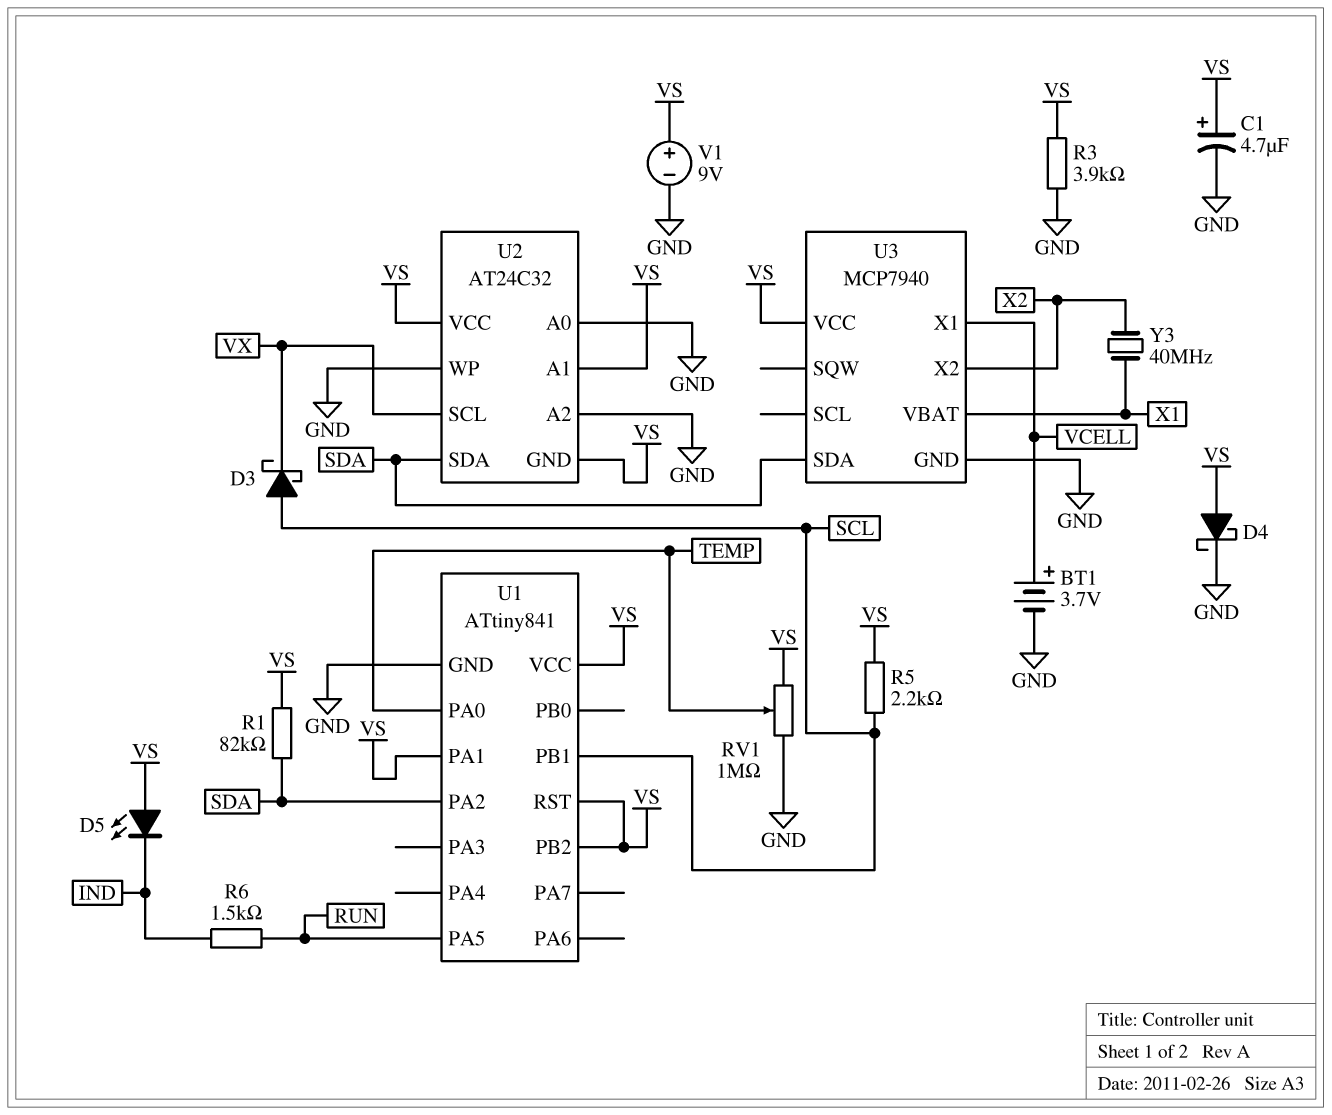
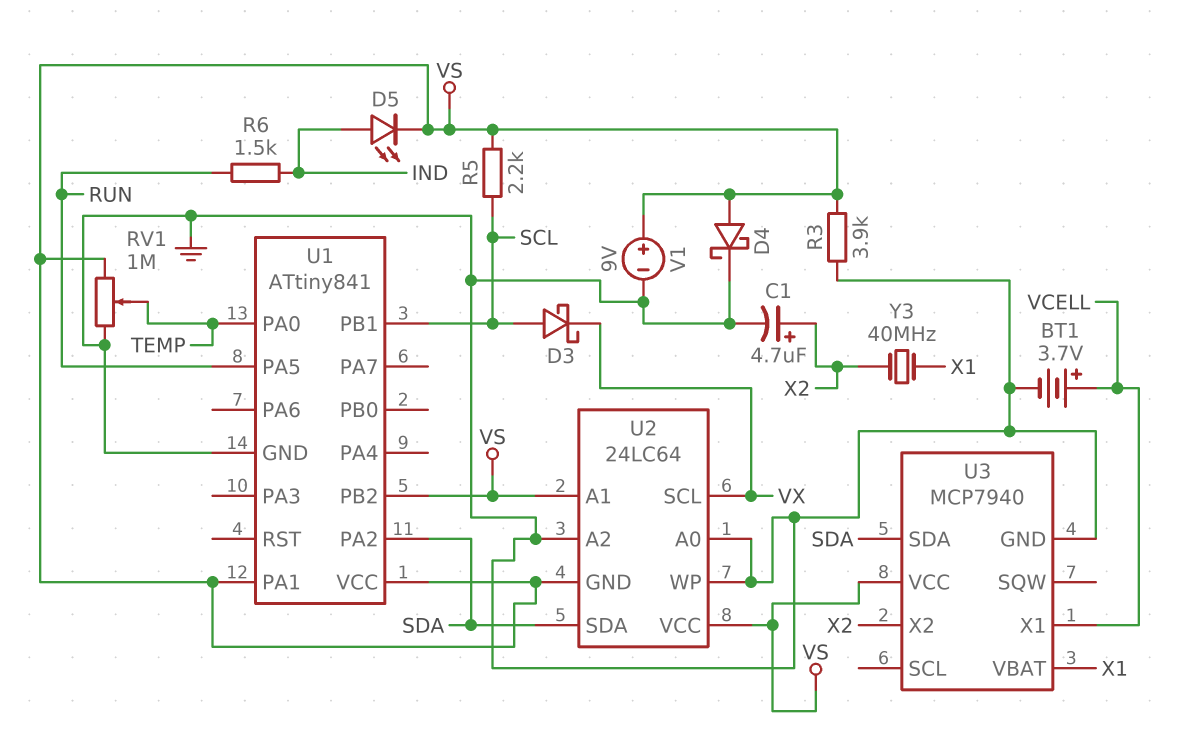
C1: 4.7uF (plus VS, minus GND) -> 4.7uF (plus X2, minus GND)
D5: LED (A VS, K IND) -> LED (A IND, K VS)
R1: 82k (SDA, VS) -> none
U1 pin RST: VS -> none
U2: AT24C32 -> 24LC64

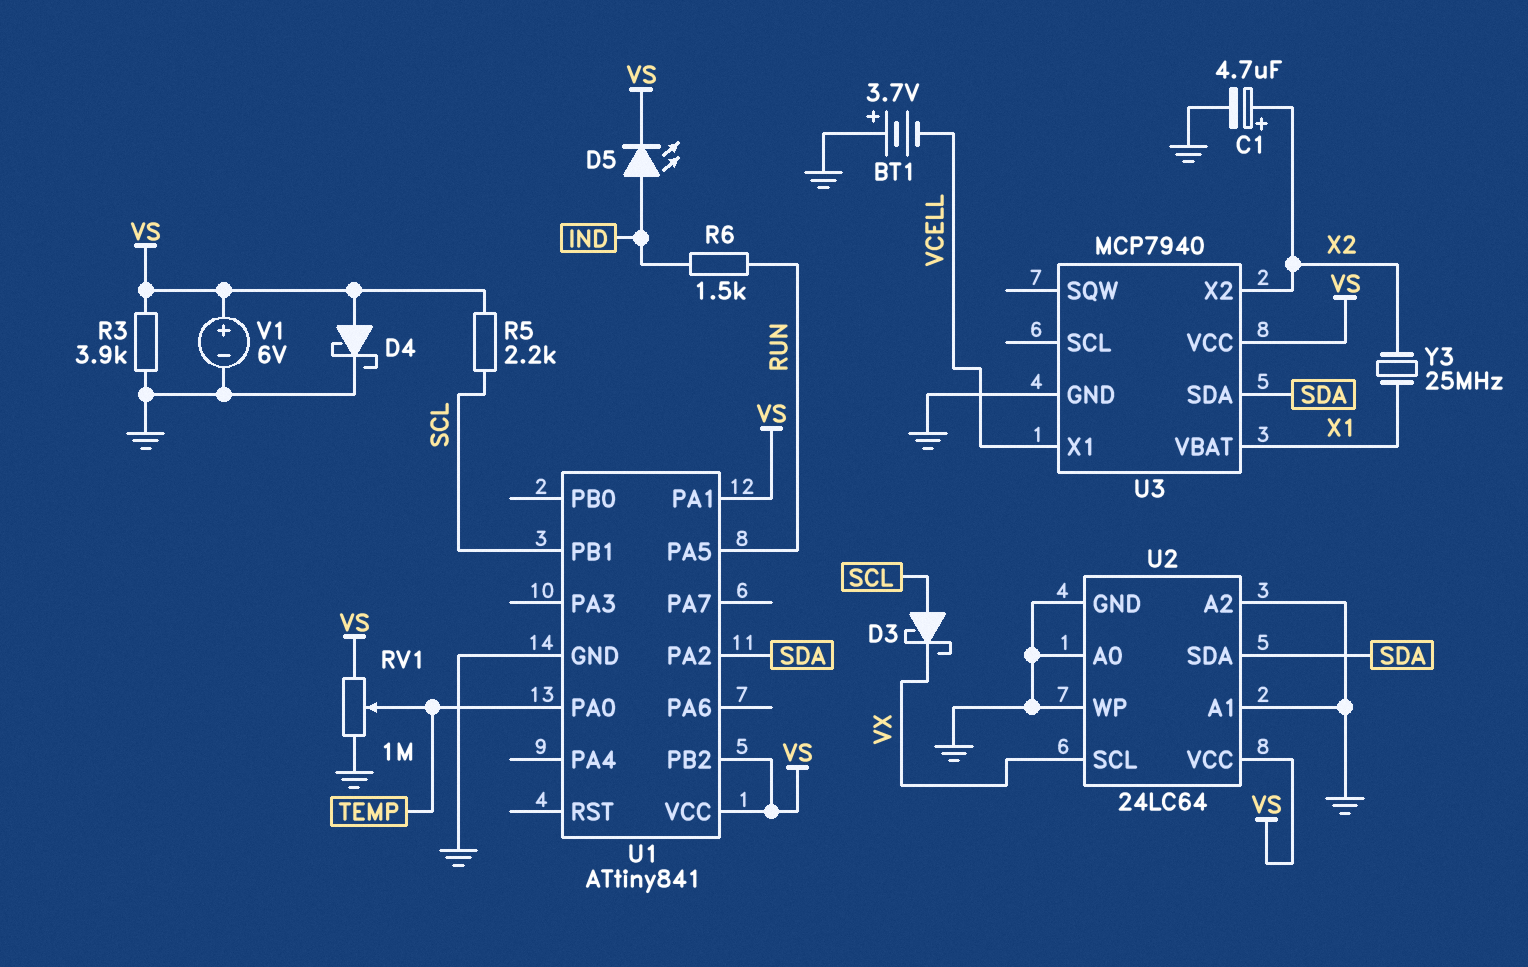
BT1: 3.7V (plus VCELL, minus GND) -> 3.7V (plus GND, minus VCELL)
U2 pin A1: VS -> GND
U2 pin GND: VS -> GND
V1: 9V (plus VS, minus GND) -> 6V (plus VS, minus GND)
Y3: 40MHz (X1, X2) -> 25MHz (X1, X2)

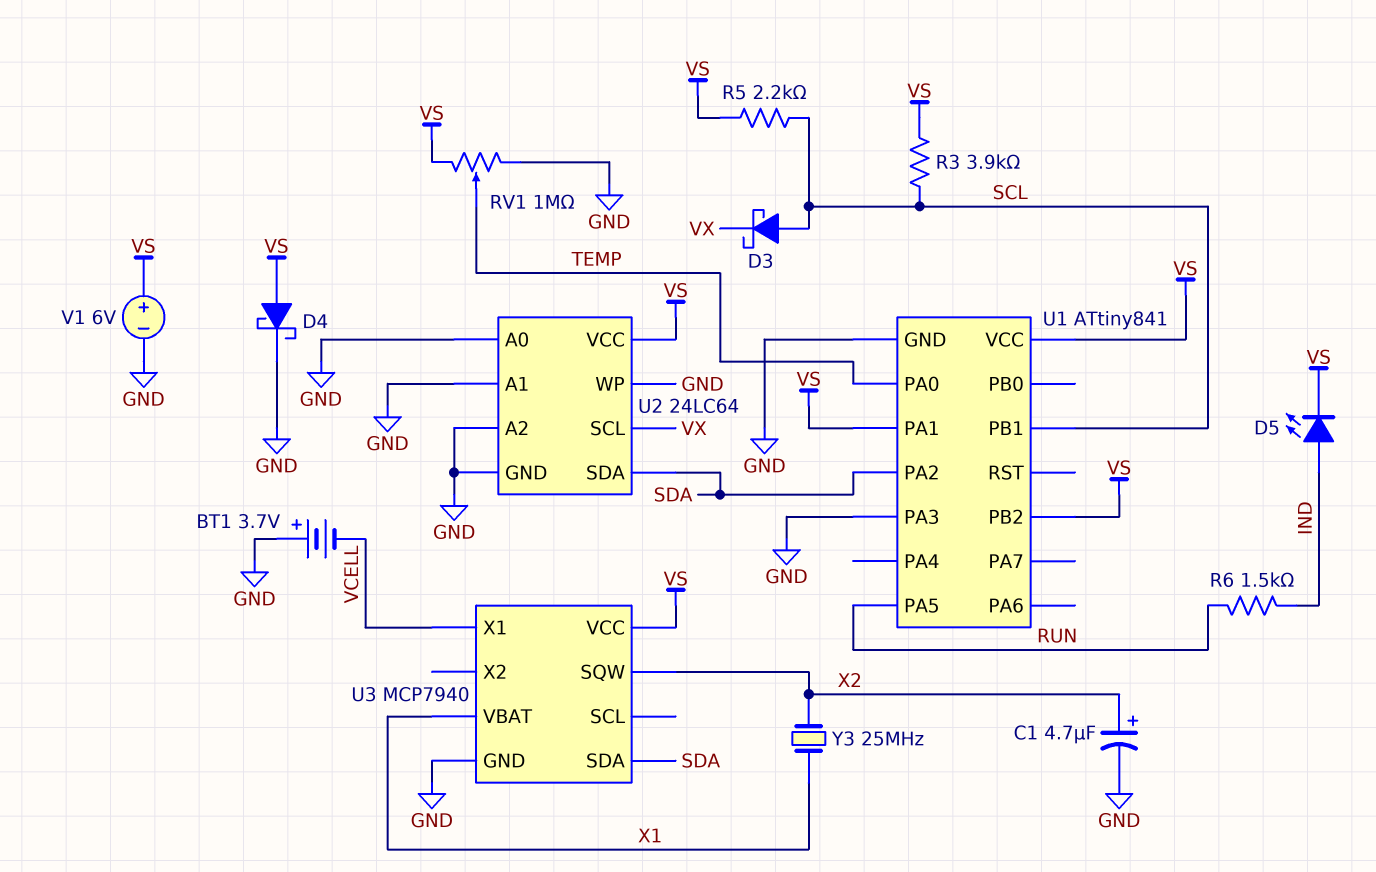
R3: 3.9k (GND, VS) -> 3.9k (SCL, VS)
U1 pin PA3: none -> GND
U3 pin SQW: none -> X2
U3 pin X2: X2 -> none

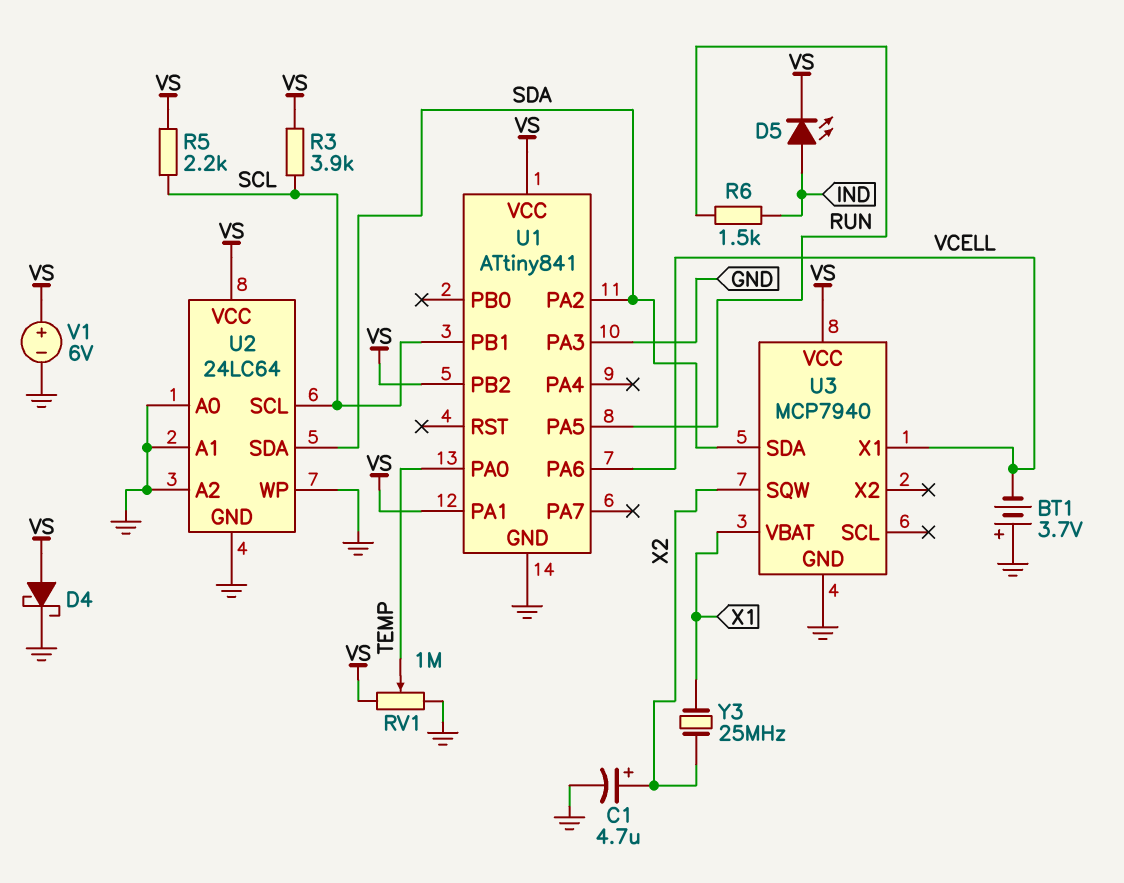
D3: schottky (A SCL, K VX) -> none
U1 pin PA6: none -> VCELL
U2 pin SCL: VX -> SCL

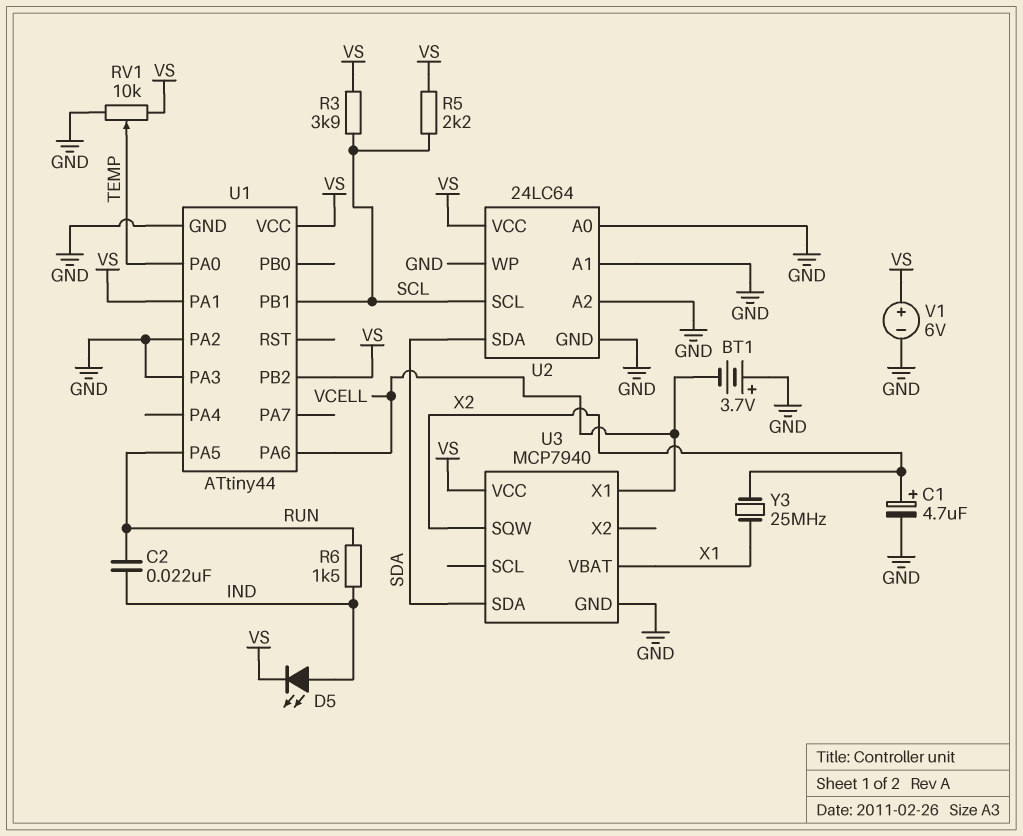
C2: none -> 22nF (IND, RUN)
D4: schottky (A VS, K GND) -> none
RV1: 1M (GND, VS, wiper TEMP) -> 10k (GND, VS, wiper TEMP)
U1: ATtiny841 -> ATtiny44
U1 pin PA2: SDA -> GND

